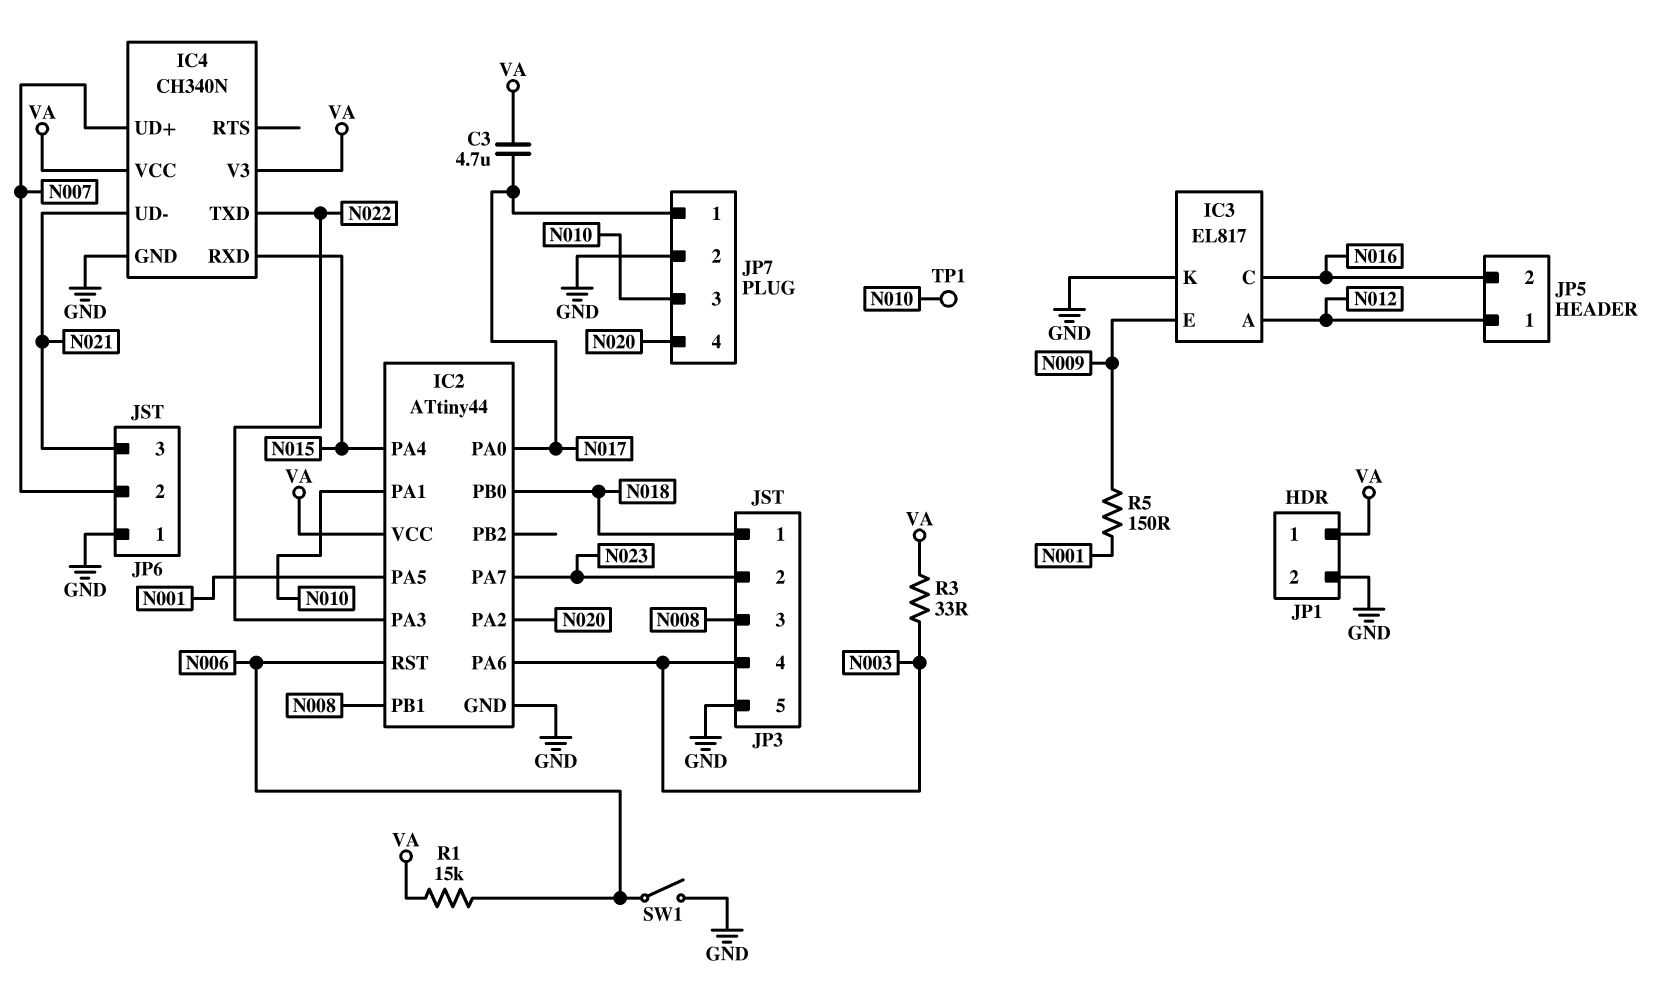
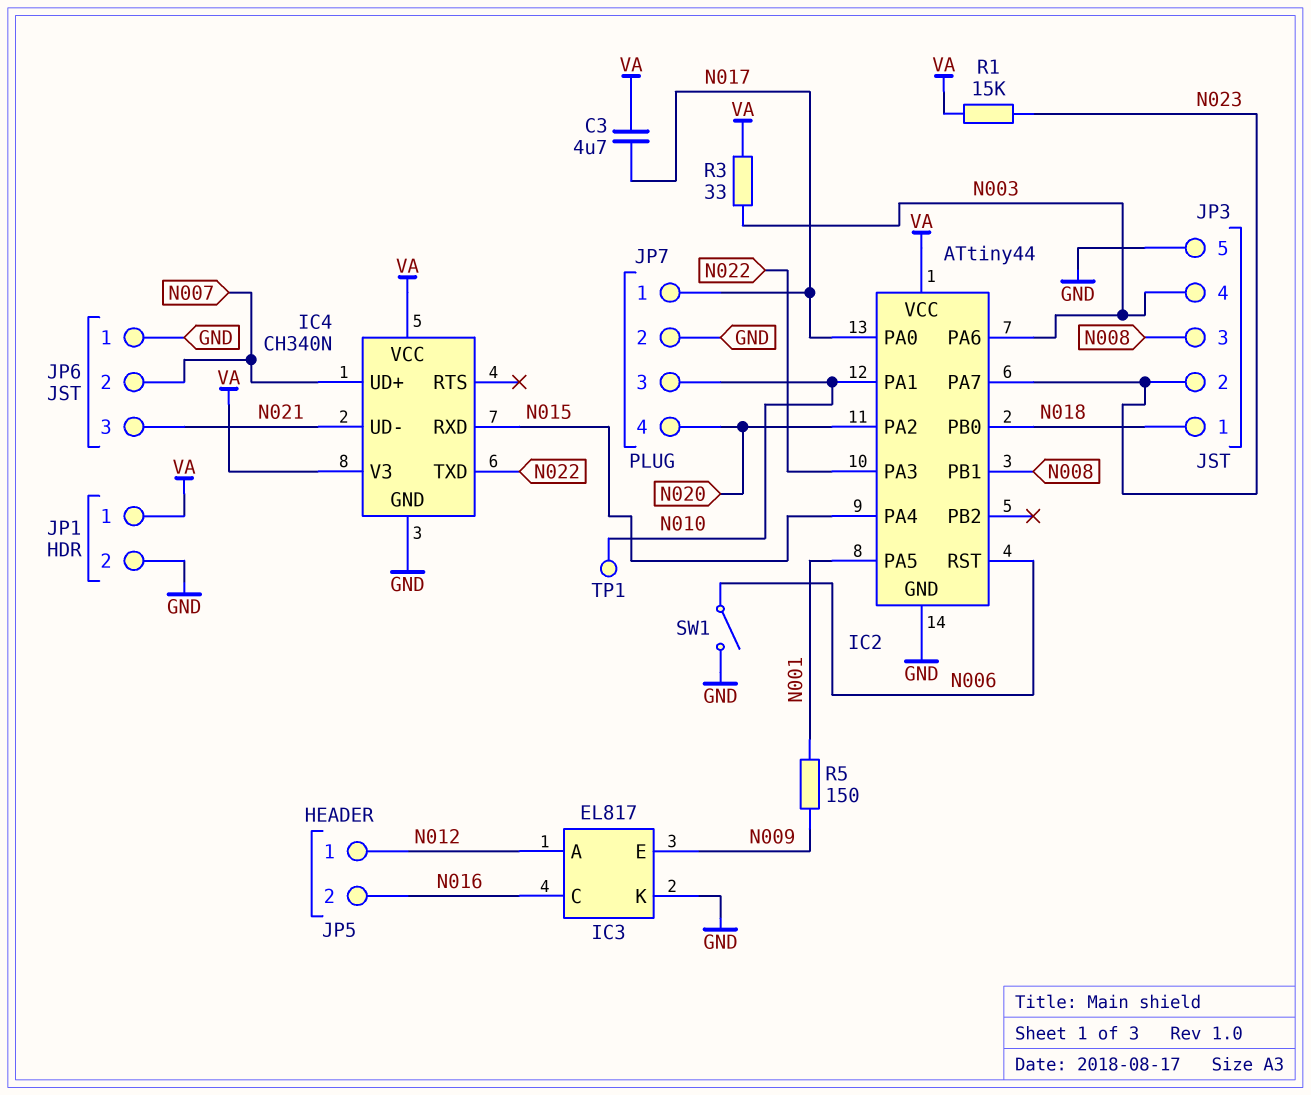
R1: 15k (N006, VA) -> 15k (N023, VA)

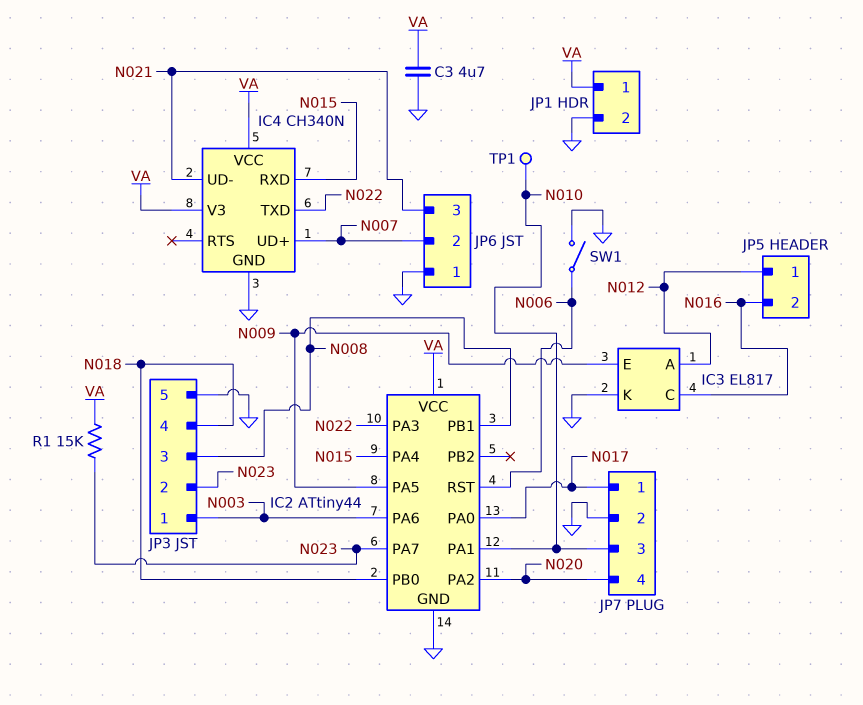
C3: 4.7uF (N017, VA) -> 4.7uF (GND, VA)
IC2 pin PA5: N001 -> N009
JP3 pin 1: N018 -> N003
JP3 pin 4: N003 -> N018
R3: 33 (N003, VA) -> none
R5: 150 (N001, N009) -> none

